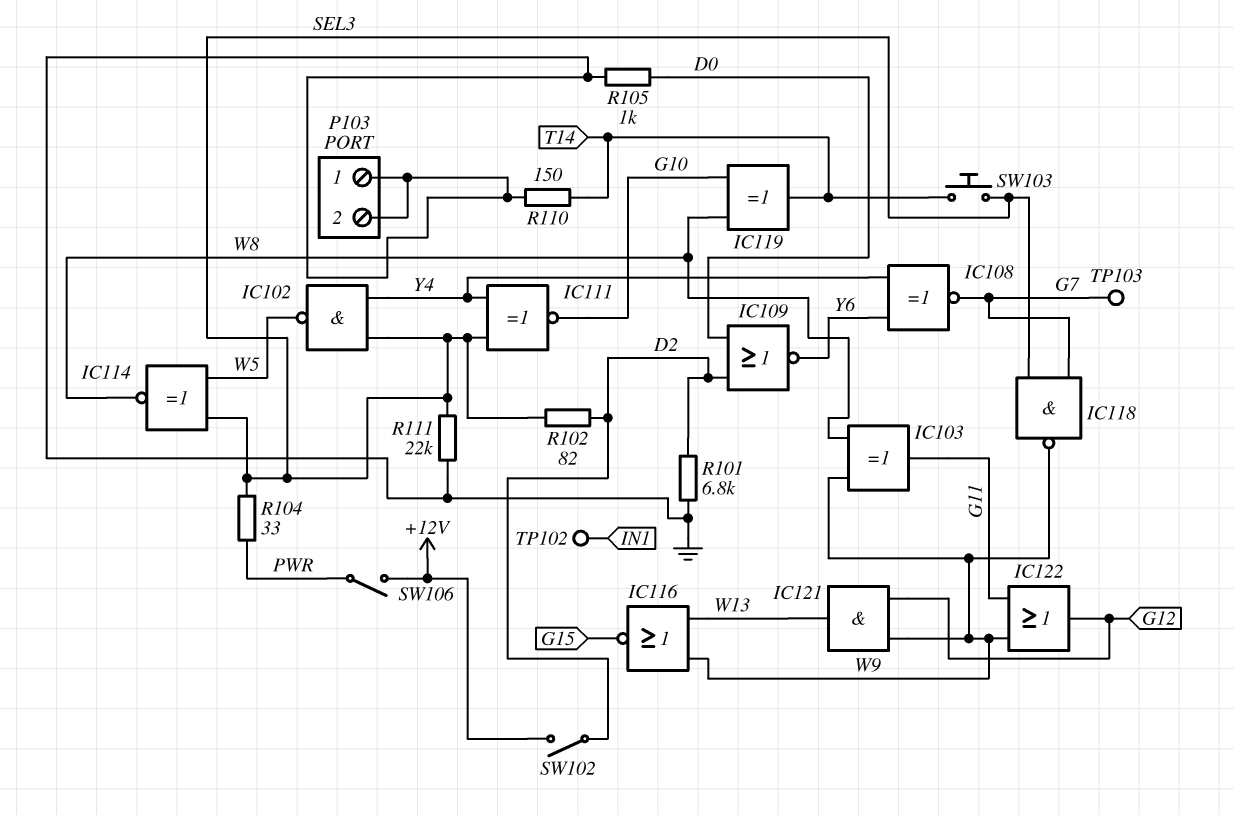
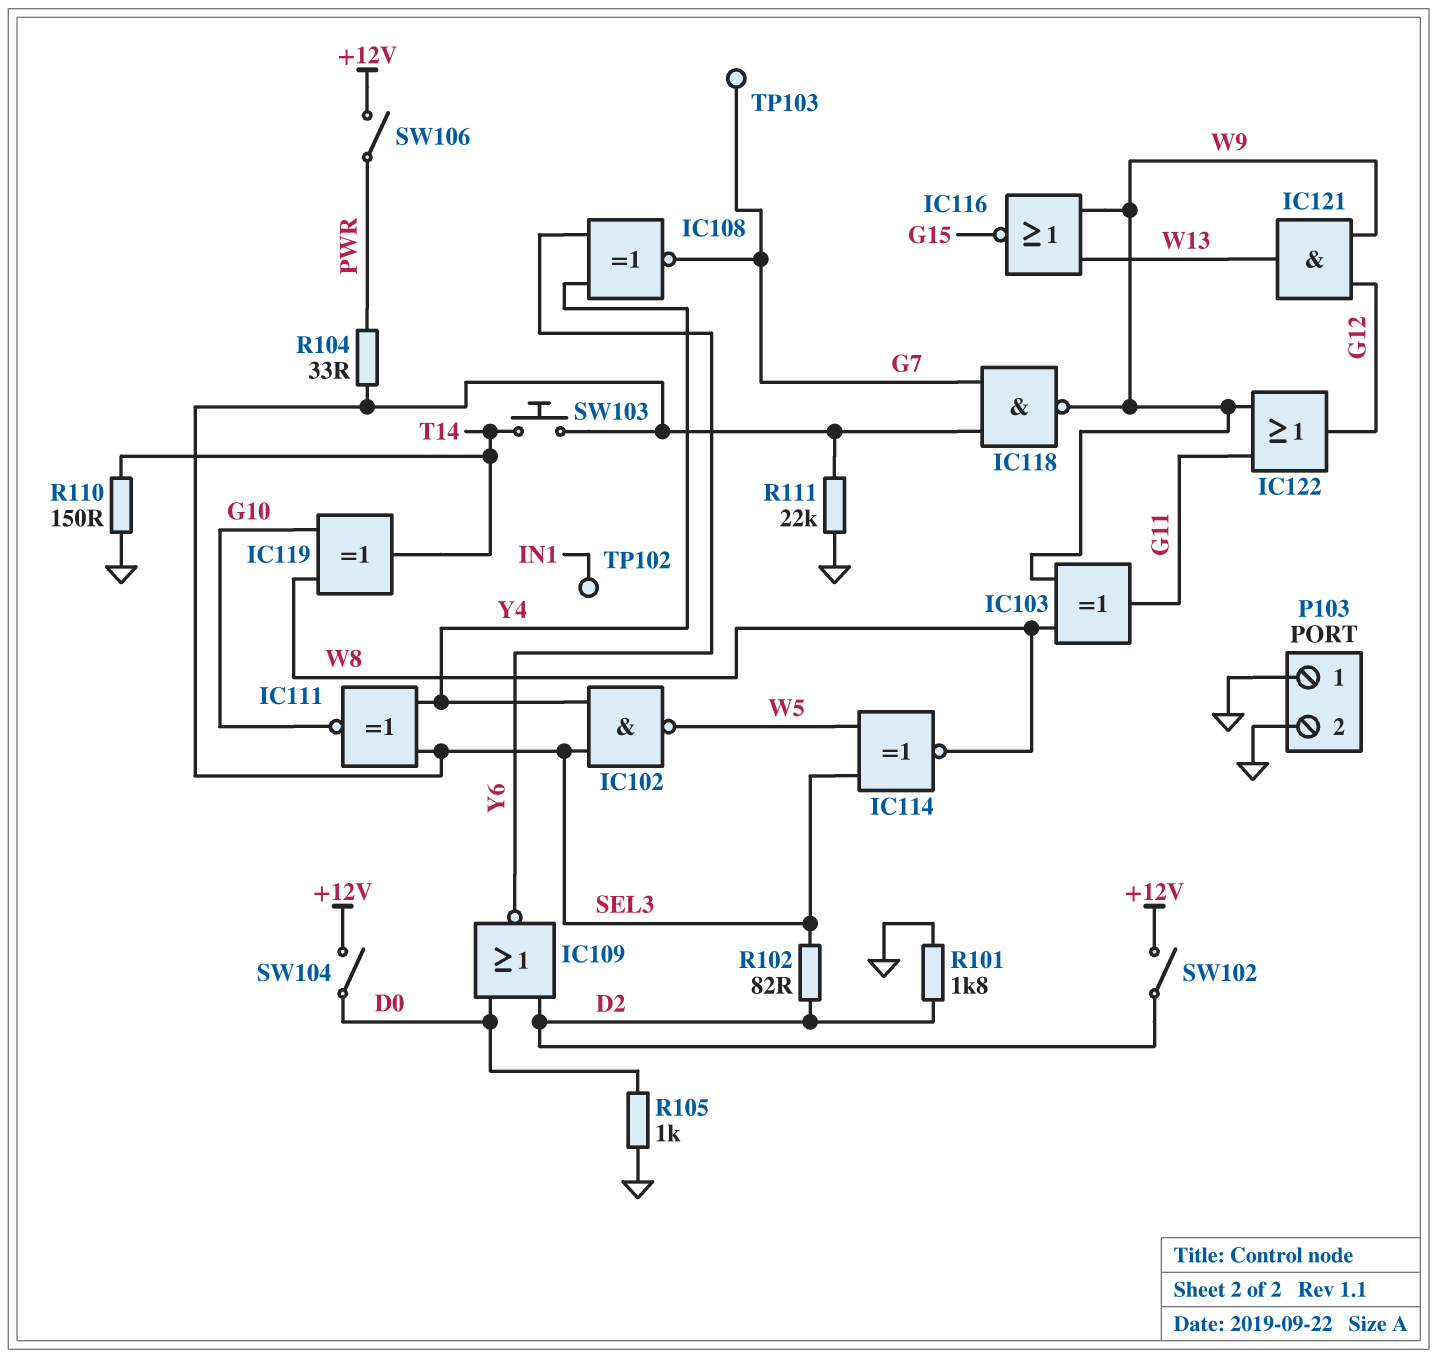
R101: 6.8k (D2, GND) -> 1.8k (D2, GND)
SW104: none -> switch (+12V, D0)

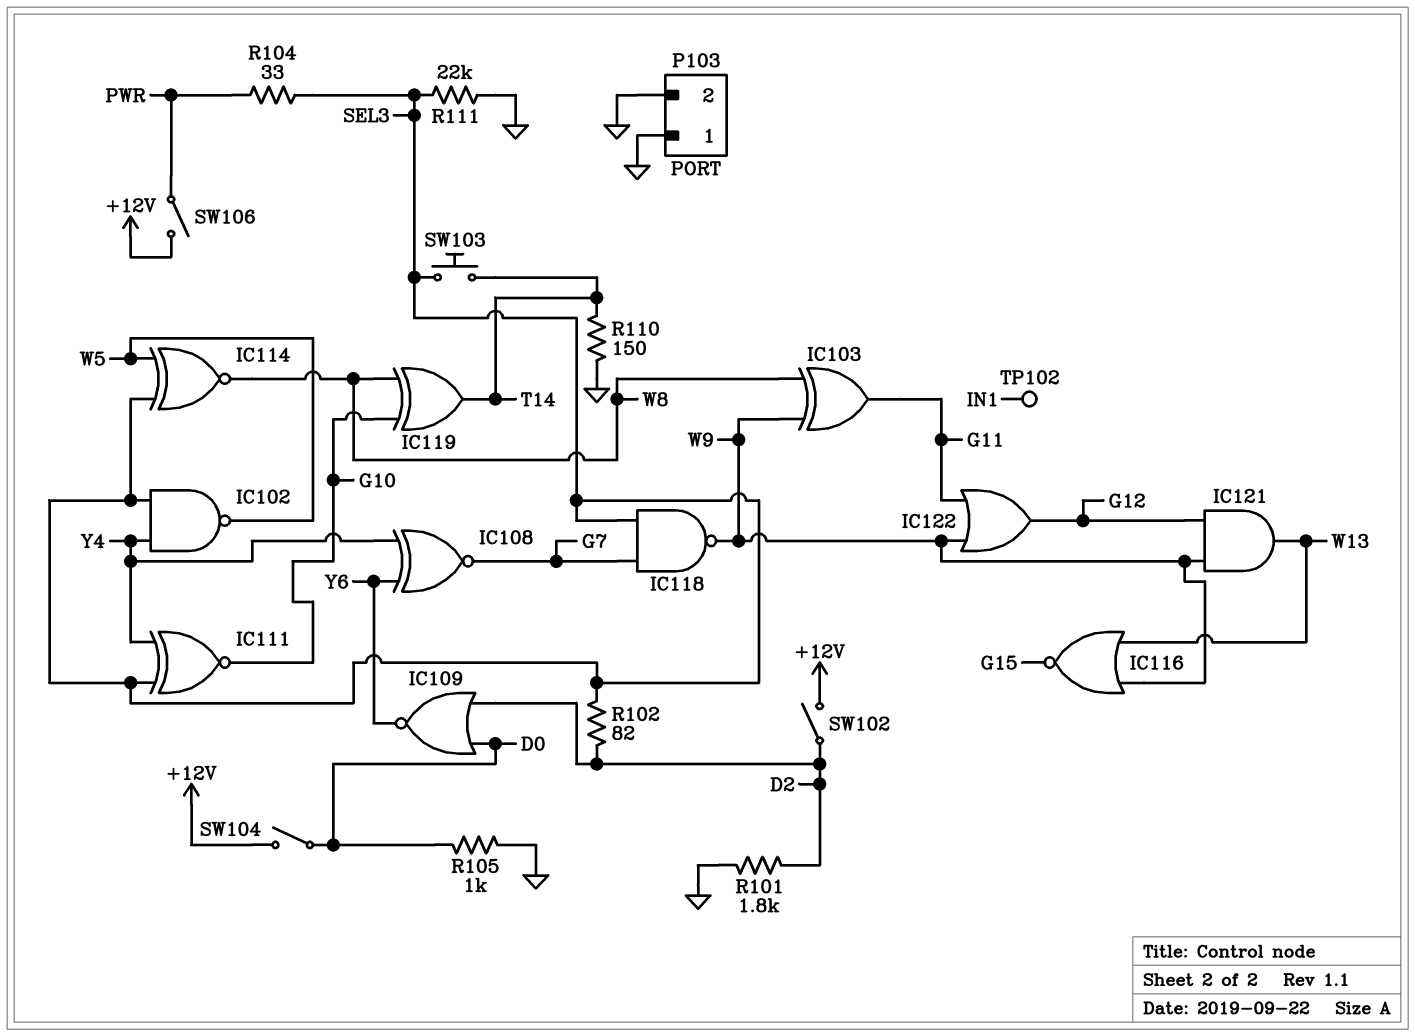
TP103: test point (G7) -> none

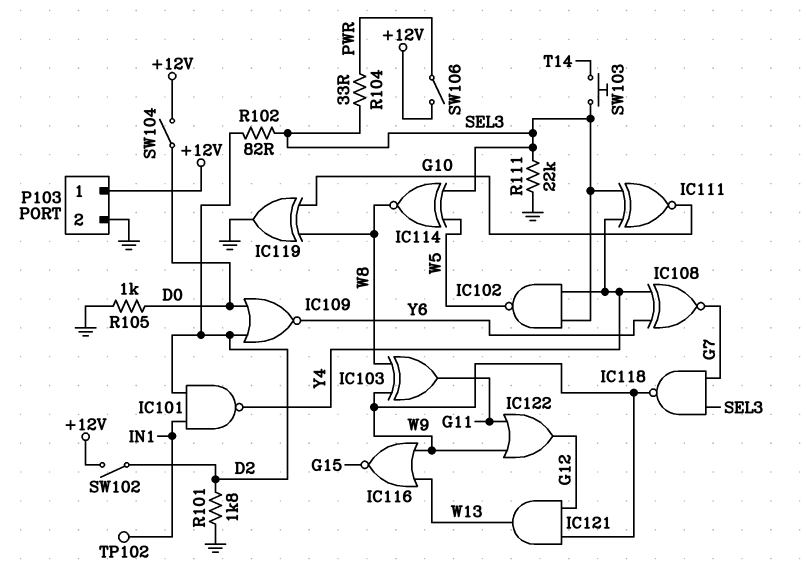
IC101: none -> NAND (in D2, in IN1, out Y4)
IC119: XOR (in G10, in W8, out T14) -> XOR (in G10, in W8, out GND)
P103 pin 1: GND -> +12V
R110: 150 (GND, T14) -> none

